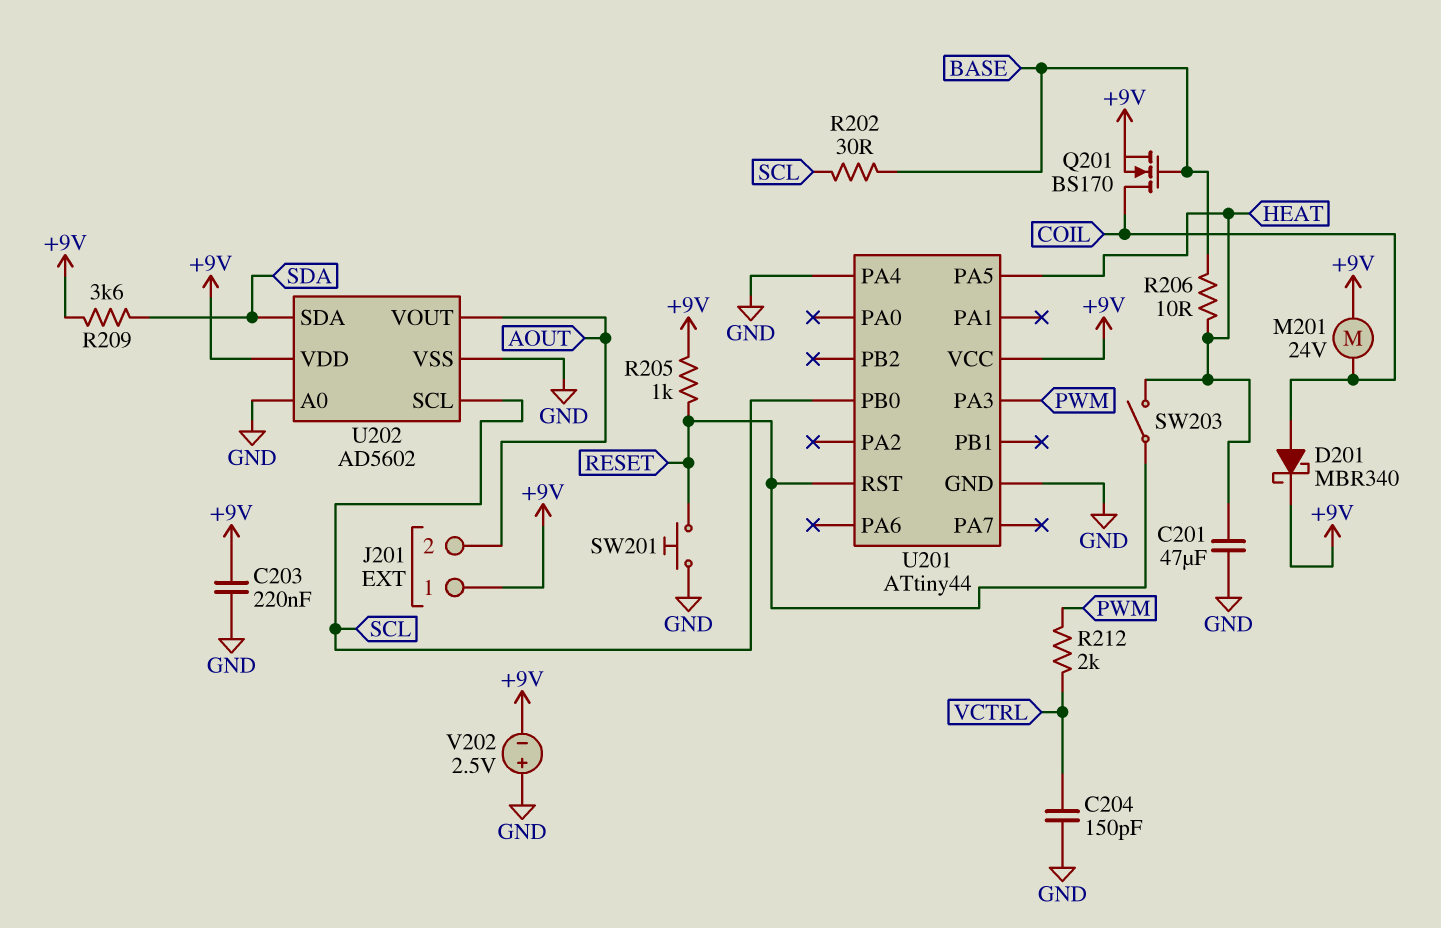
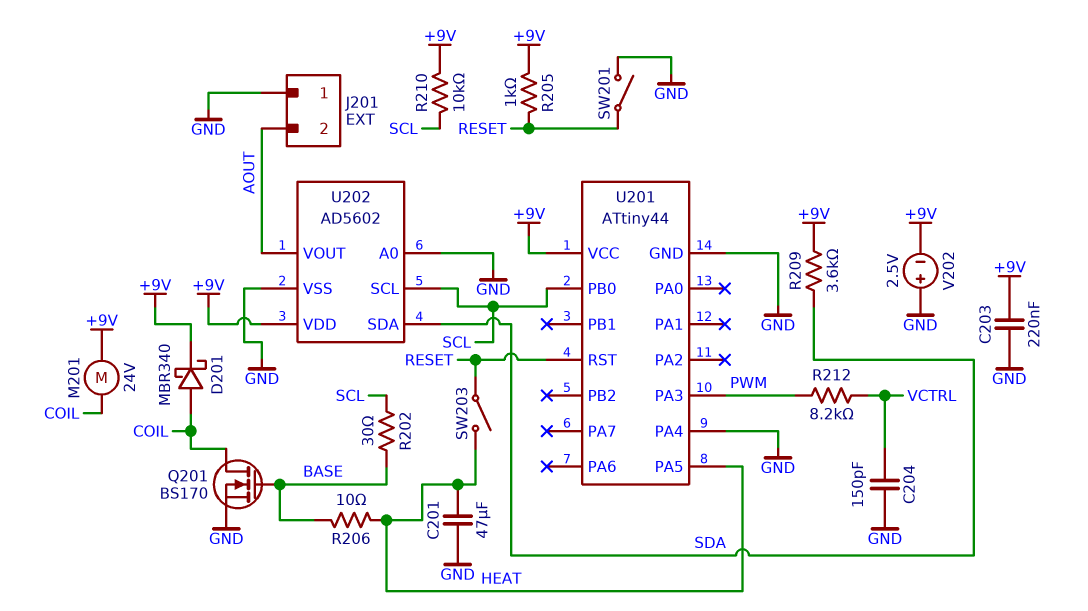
J201 pin 1: +9V -> GND
Q201: NMOS BS170 (G BASE, D COIL, S +9V) -> NMOS BS170 (G BASE, D COIL, S GND)
R210: none -> 10k (+9V, SCL)
R212: 2k (PWM, VCTRL) -> 8.2k (PWM, VCTRL)
SW201: button (GND, RESET) -> switch (GND, RESET)

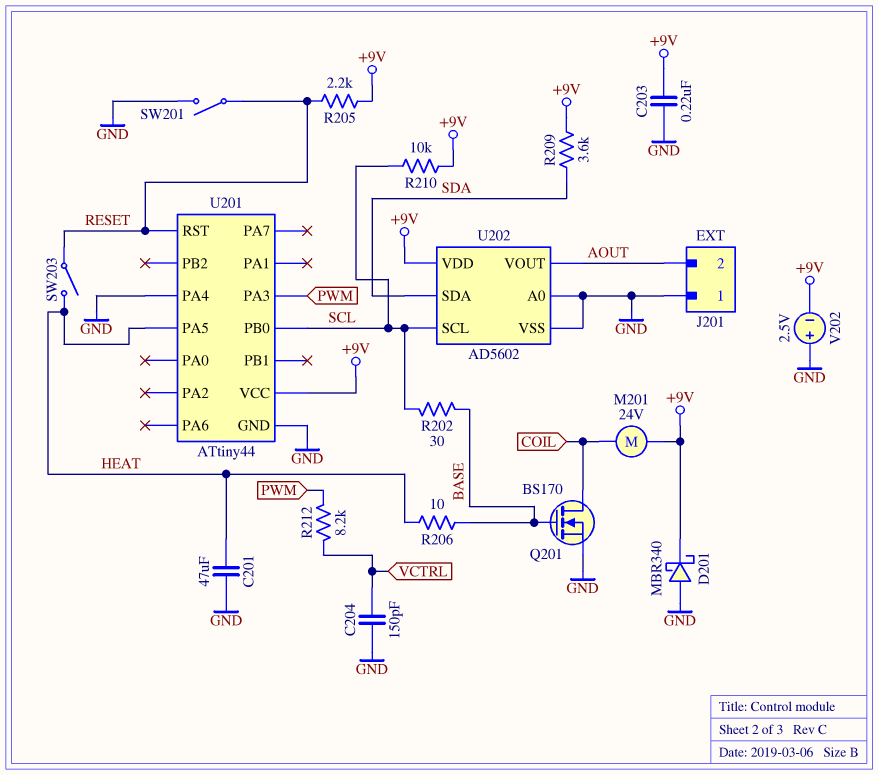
D201: schottky MBR340 (A COIL, K +9V) -> schottky MBR340 (A GND, K +9V)
R205: 1k (+9V, RESET) -> 2.2k (+9V, RESET)

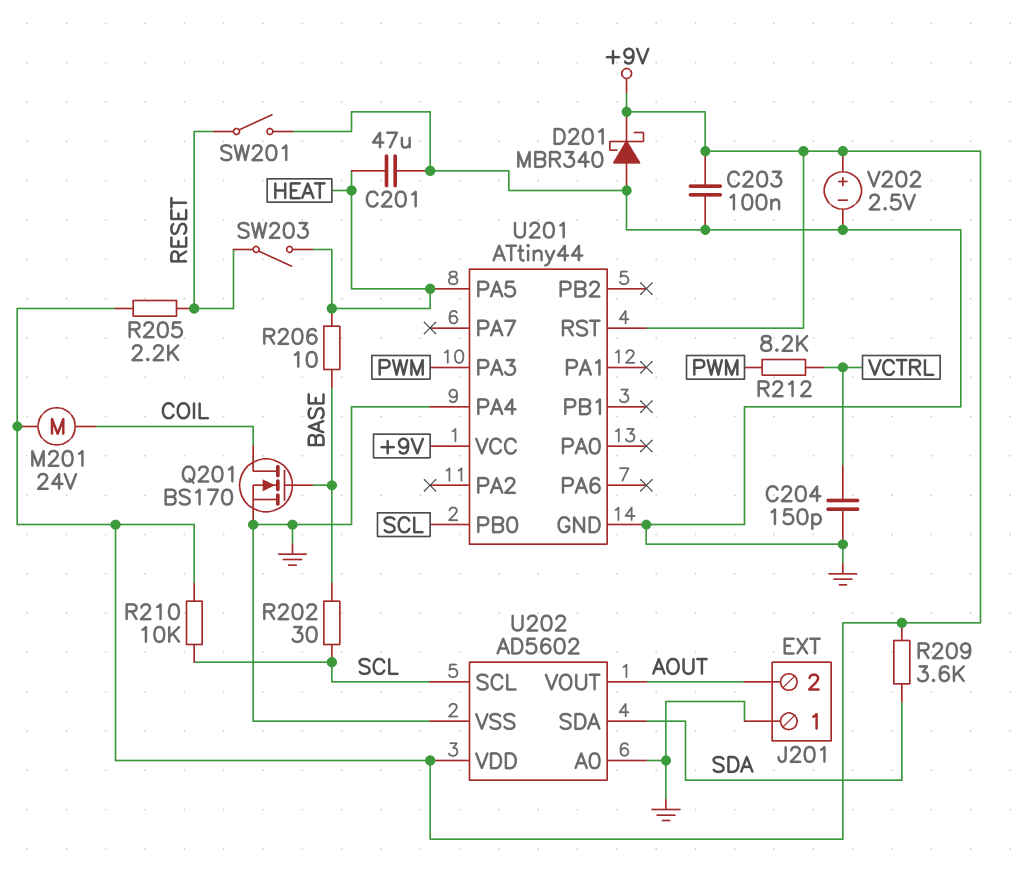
C203: 220nF (+9V, GND) -> 100nF (+9V, GND)
U201 pin RST: RESET -> +9V
V202: 2.5V (plus GND, minus +9V) -> 2.5V (plus +9V, minus GND)

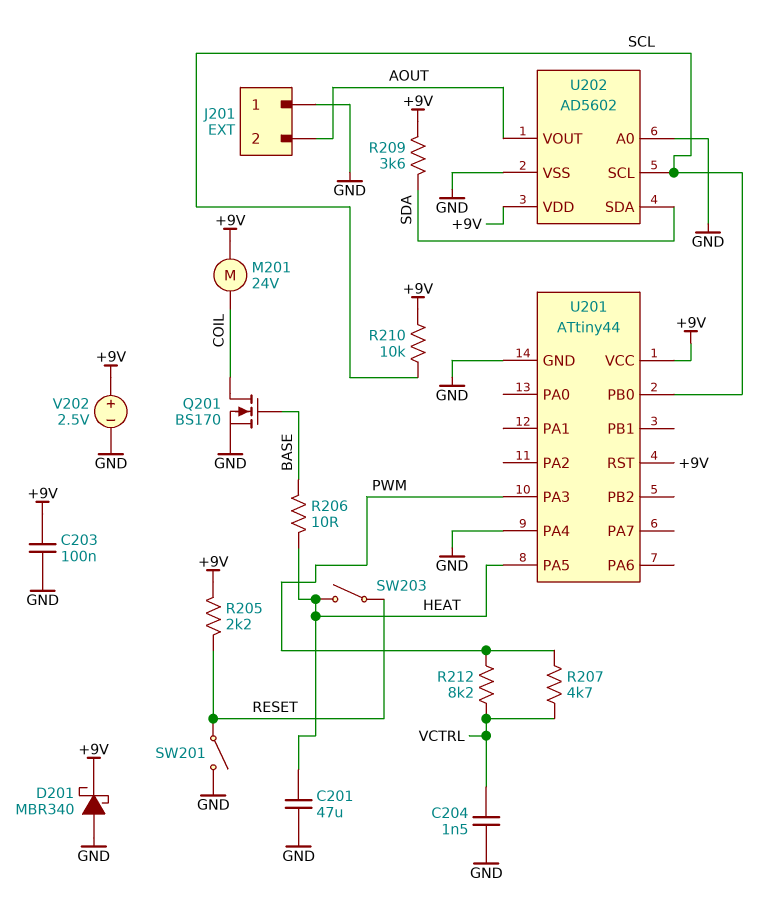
C204: 150pF (GND, VCTRL) -> 1.5nF (GND, VCTRL)
R202: 30 (BASE, SCL) -> none
R207: none -> 4.7k (PWM, VCTRL)

